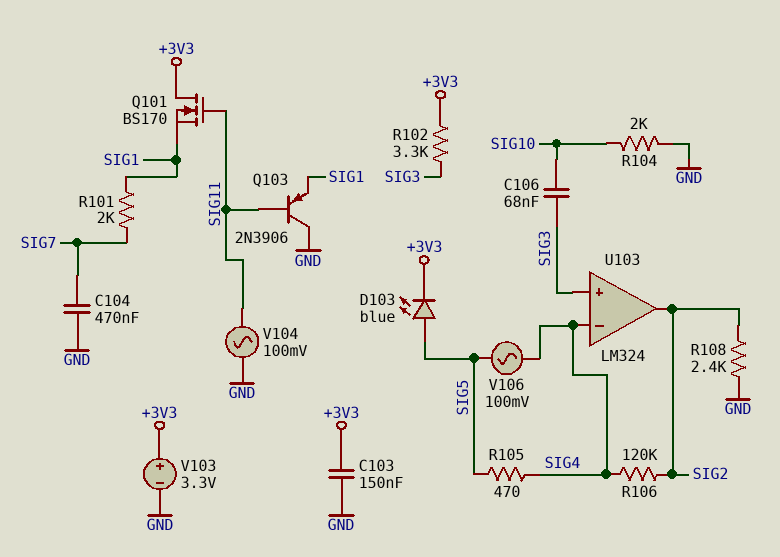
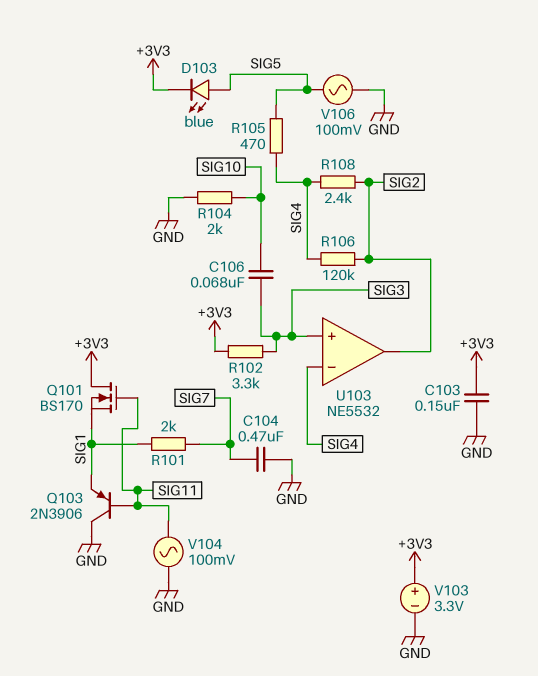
R108: 2.4k (GND, SIG2) -> 2.4k (SIG2, SIG4)
U103: LM324 -> NE5532
V106: AC 100mV (SIG4, SIG5) -> AC 100mV (GND, SIG5)

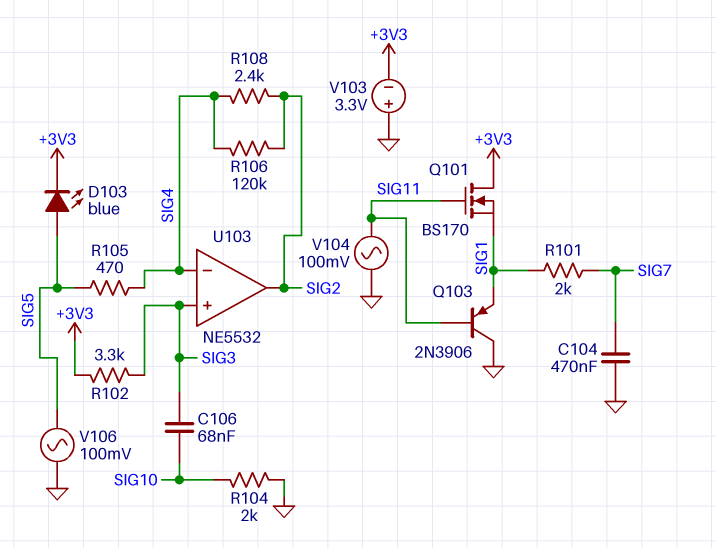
C103: 150nF (+3V3, GND) -> none
V103: 3.3V (plus +3V3, minus GND) -> 3.3V (plus GND, minus +3V3)

